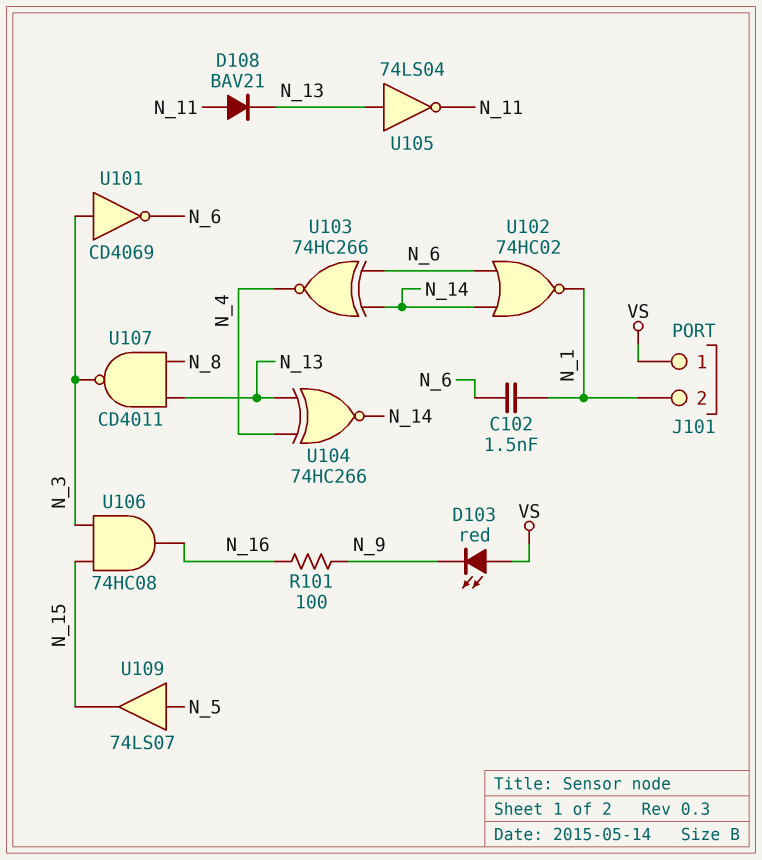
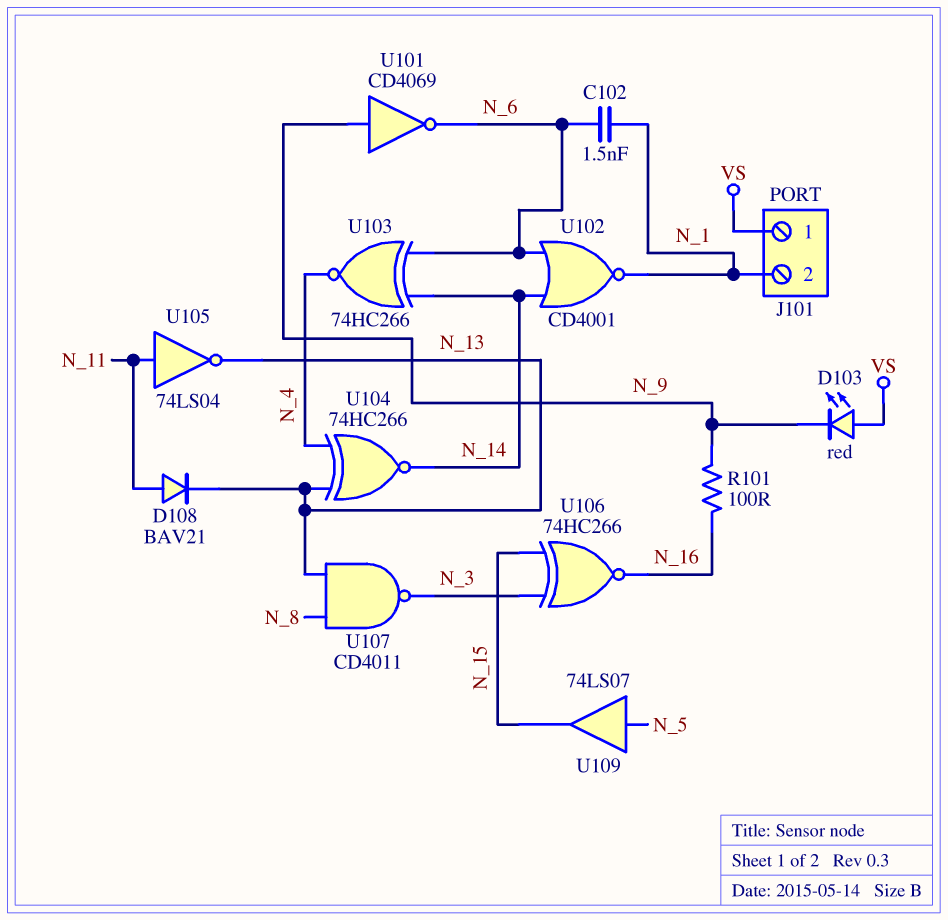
U101: NOT CD4069 (in N_3, out N_6) -> NOT CD4069 (in N_9, out N_6)
U102: NOR 74HC02 (in N_6, in N_14, out N_1) -> NOR CD4001 (in N_6, in N_14, out N_1)
U105: NOT 74LS04 (in N_13, out N_11) -> NOT 74LS04 (in N_11, out N_13)
U106: AND 74HC08 (in N_3, in N_15, out N_16) -> XNOR 74HC266 (in N_3, in N_15, out N_16)

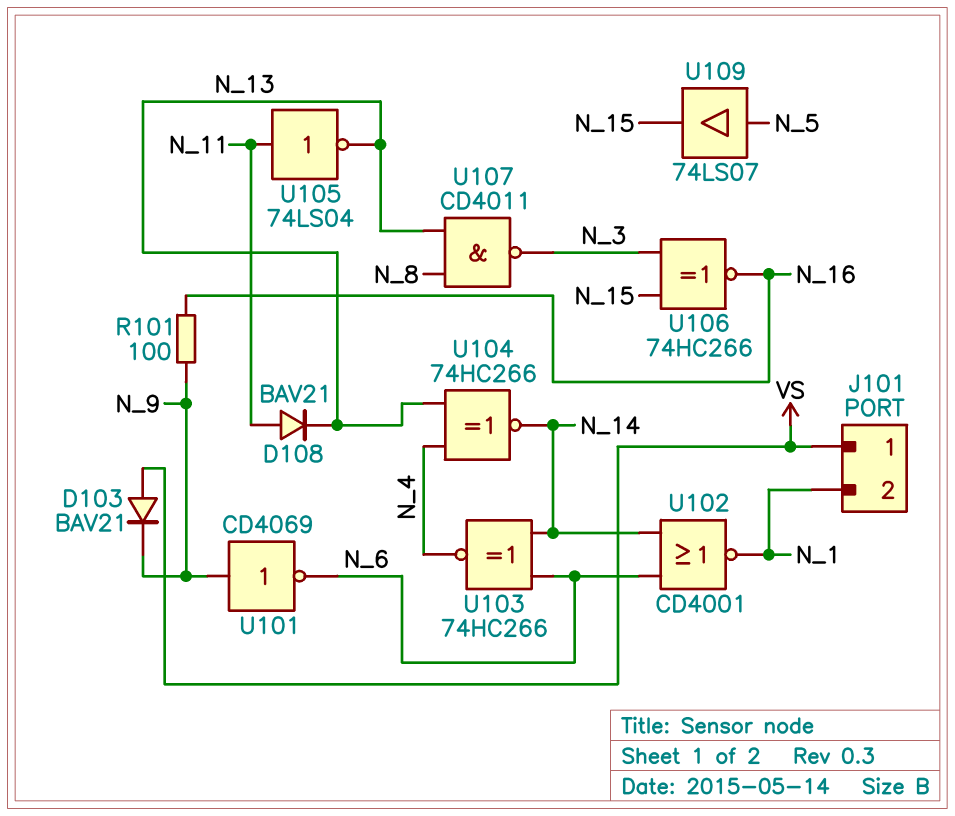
C102: 1.5nF (N_1, N_6) -> none
D103: LED red (A VS, K N_9) -> diode BAV21 (A VS, K N_9)

